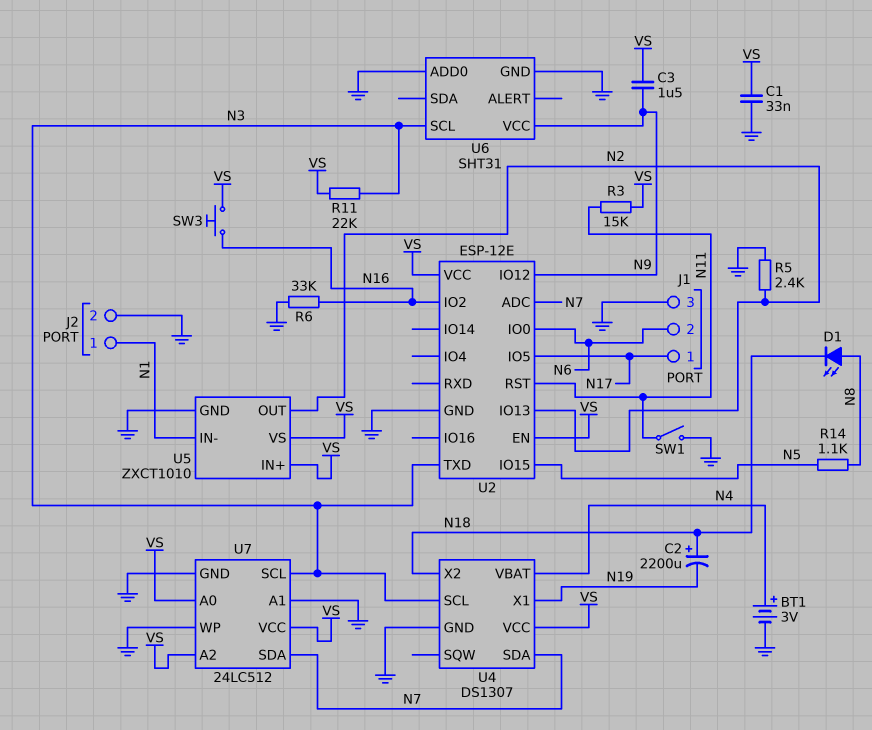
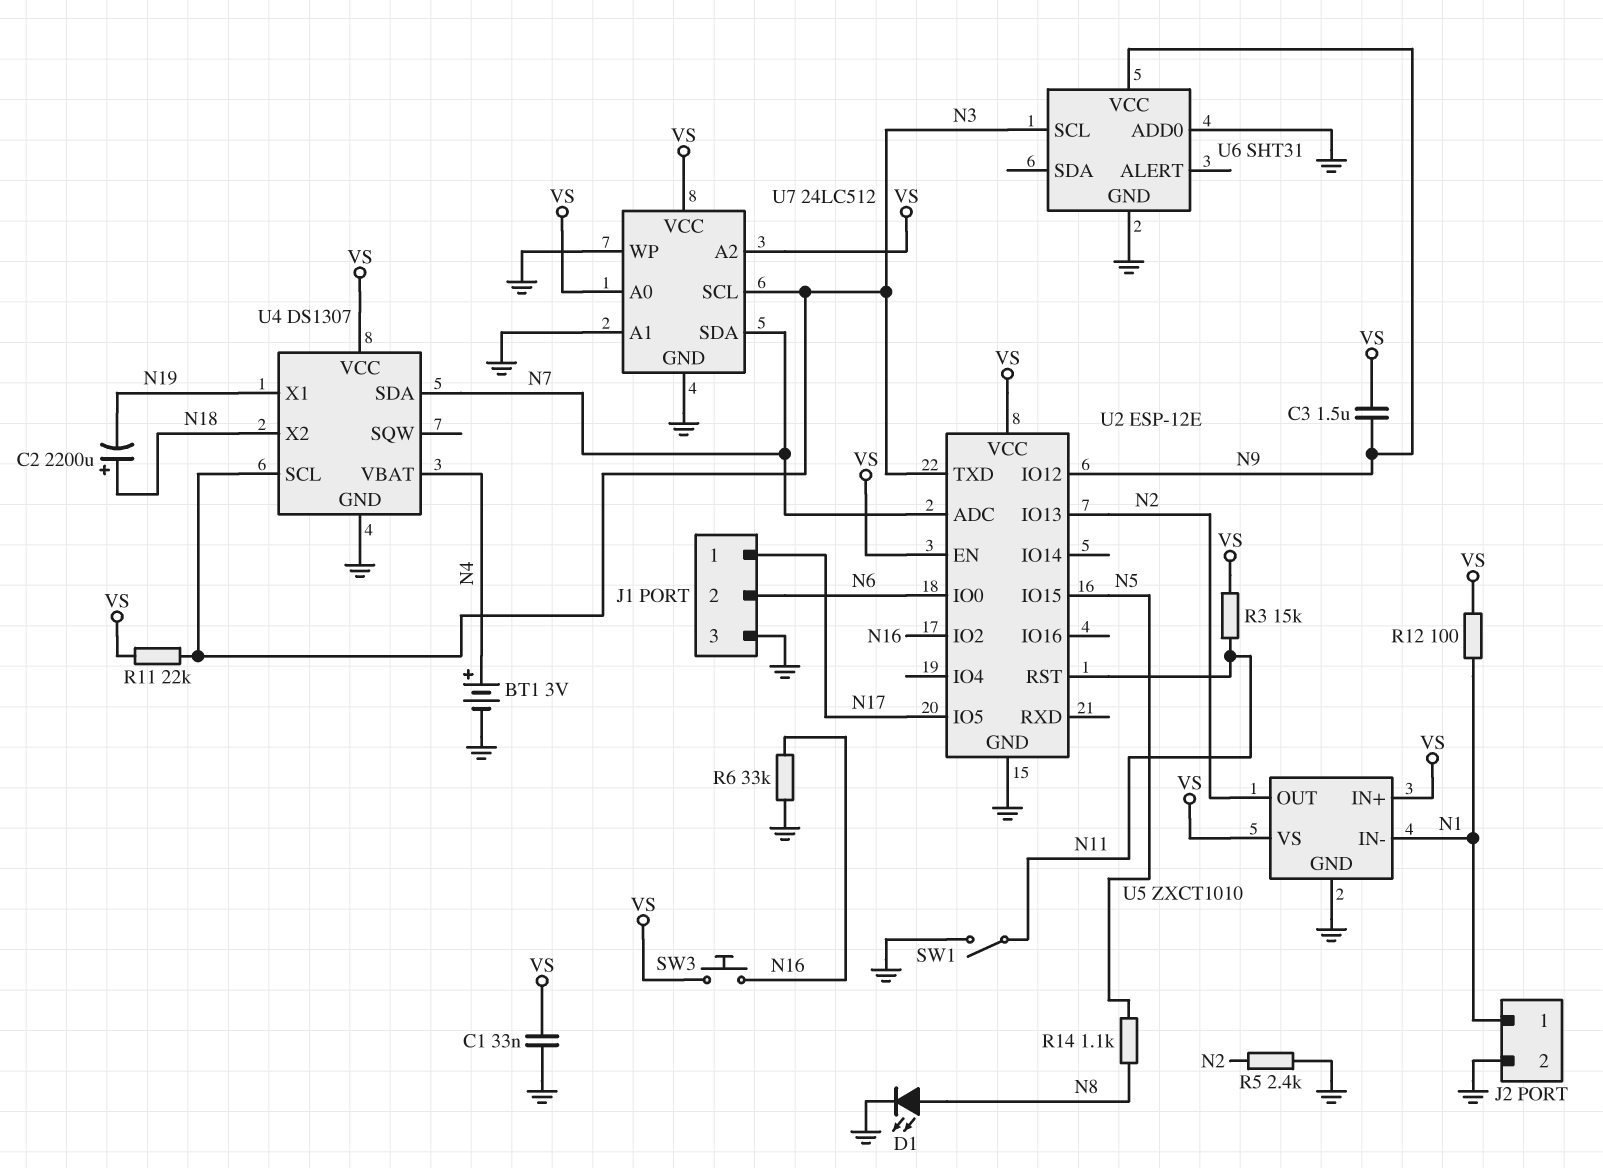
D1: LED (A N8, K N18) -> LED (A N8, K GND)
R12: none -> 100 (N1, VS)

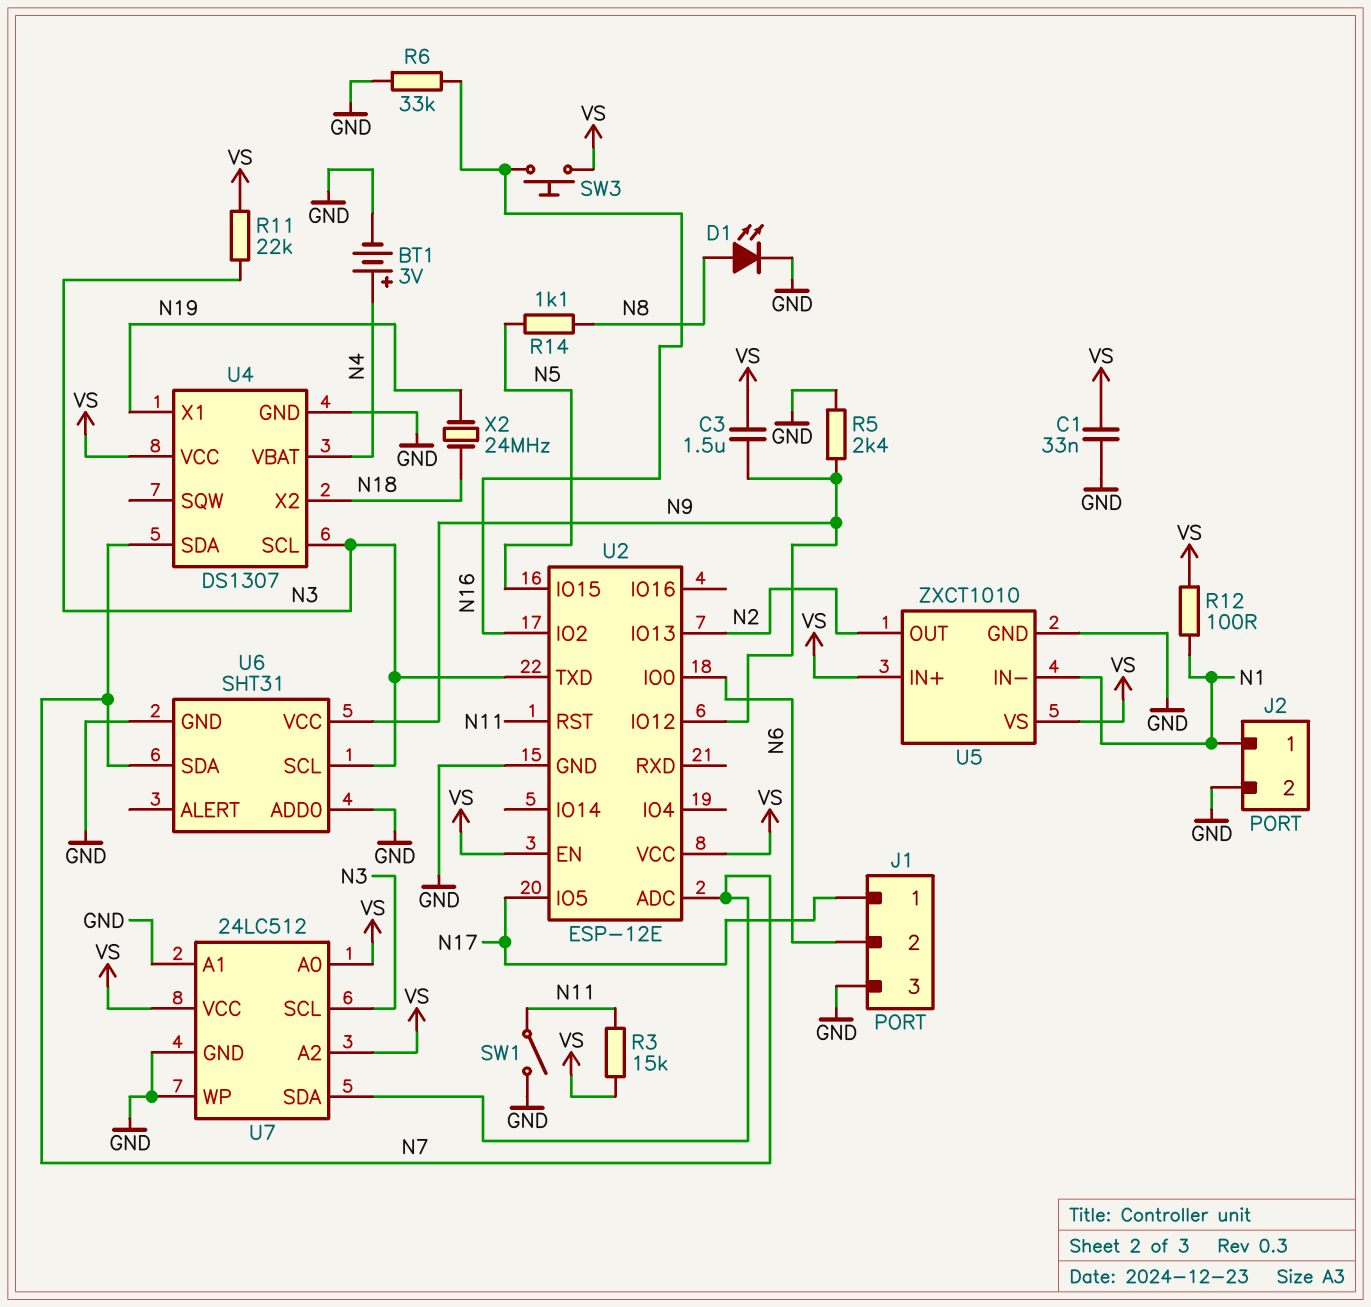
C2: 2200uF (plus N18, minus N19) -> none
R5: 2.4k (GND, N2) -> 2.4k (GND, N9)
U6 pin SDA: none -> N7
X2: none -> 24MHz (N18, N19)

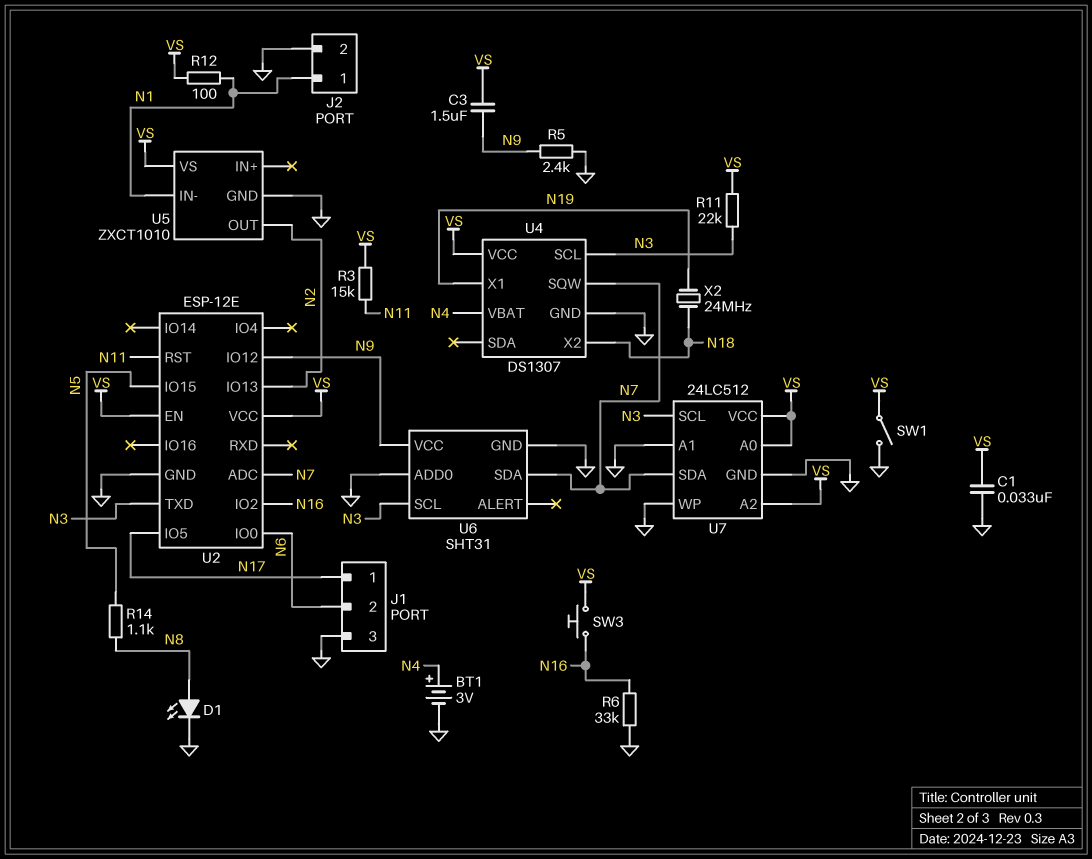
SW1: switch (GND, N11) -> switch (GND, VS)
U4 pin SDA: N7 -> none
U4 pin SQW: none -> N7
U5 pin IN+: VS -> none

